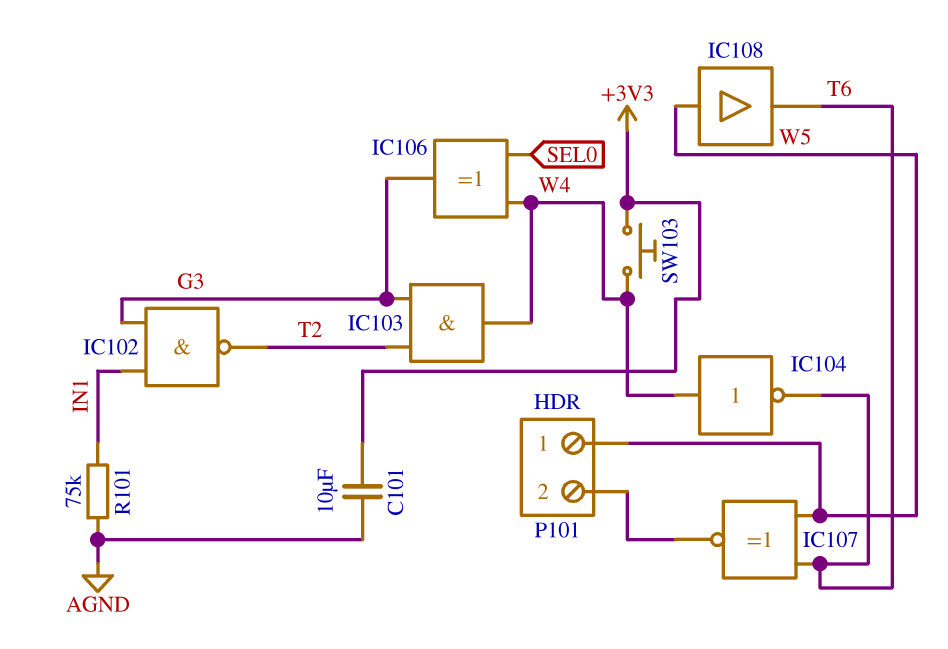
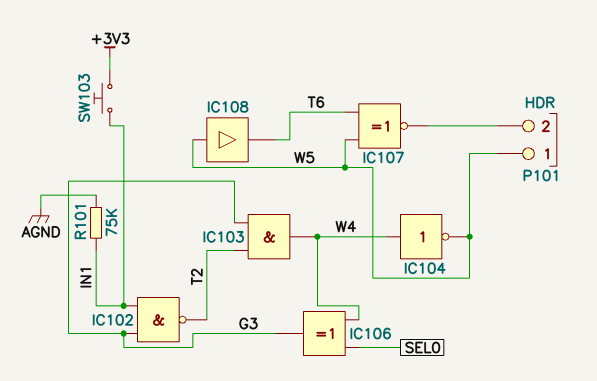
C101: 10uF (+3V3, AGND) -> none
IC104: NOT (in W4, out T6) -> NOT (in W4, out W5)
SW103: button (+3V3, W4) -> button (+3V3, IN1)

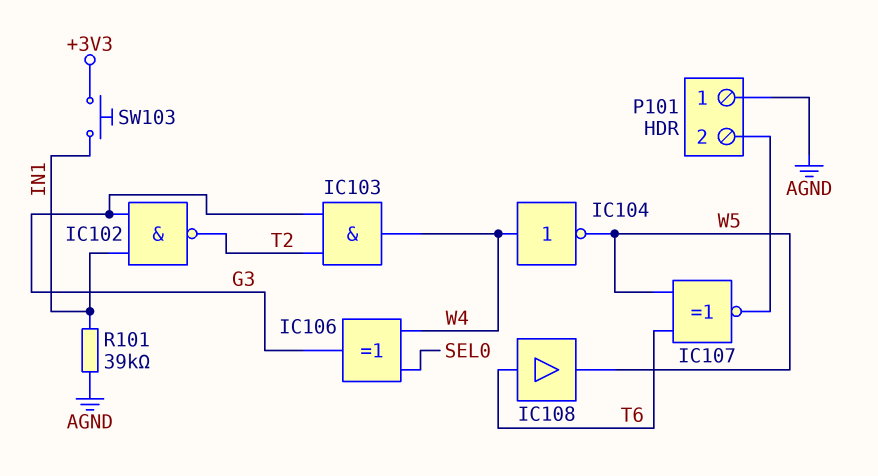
IC108: buffer (in W5, out T6) -> buffer (in T6, out W5)
P101 pin 1: W5 -> AGND
R101: 75k (AGND, IN1) -> 39k (AGND, IN1)

